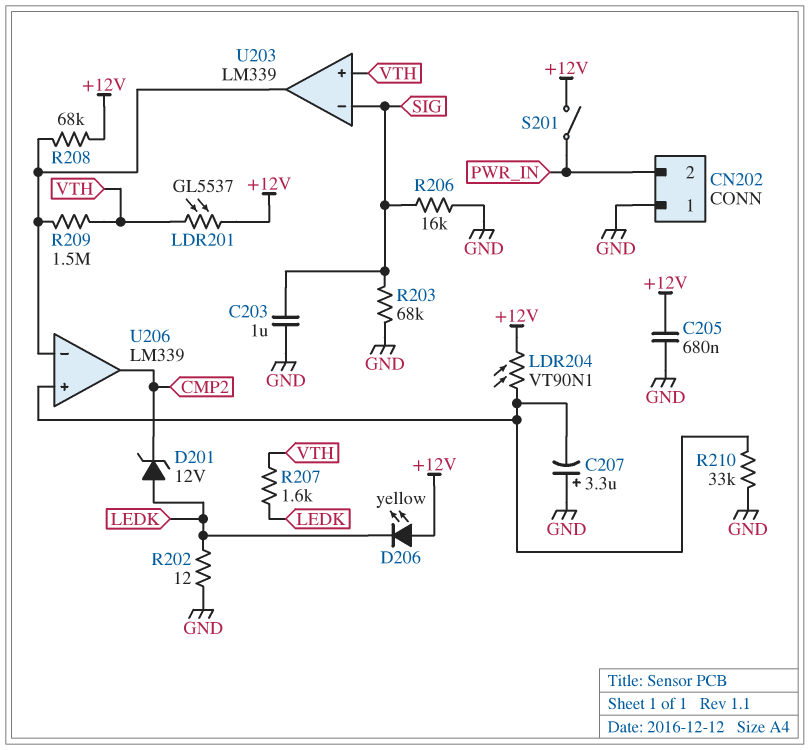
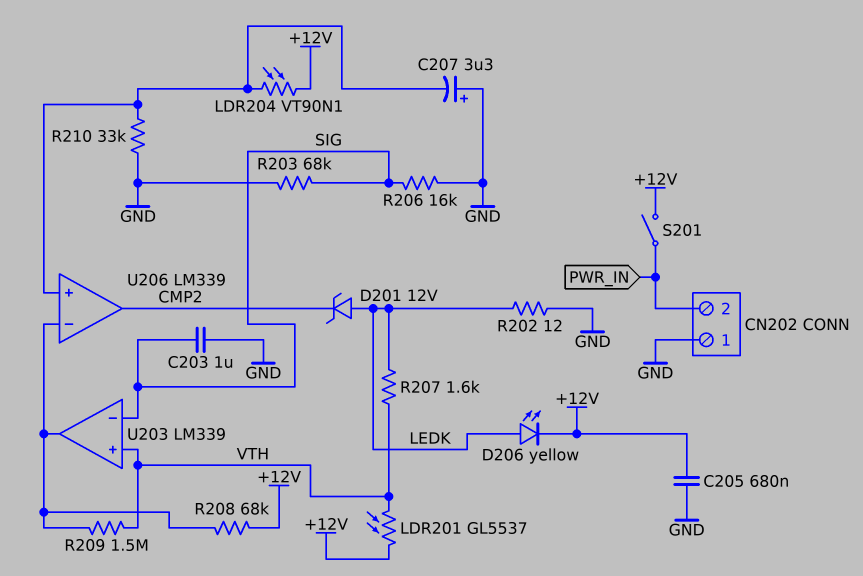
D206: LED yellow (A +12V, K LEDK) -> LED yellow (A LEDK, K +12V)

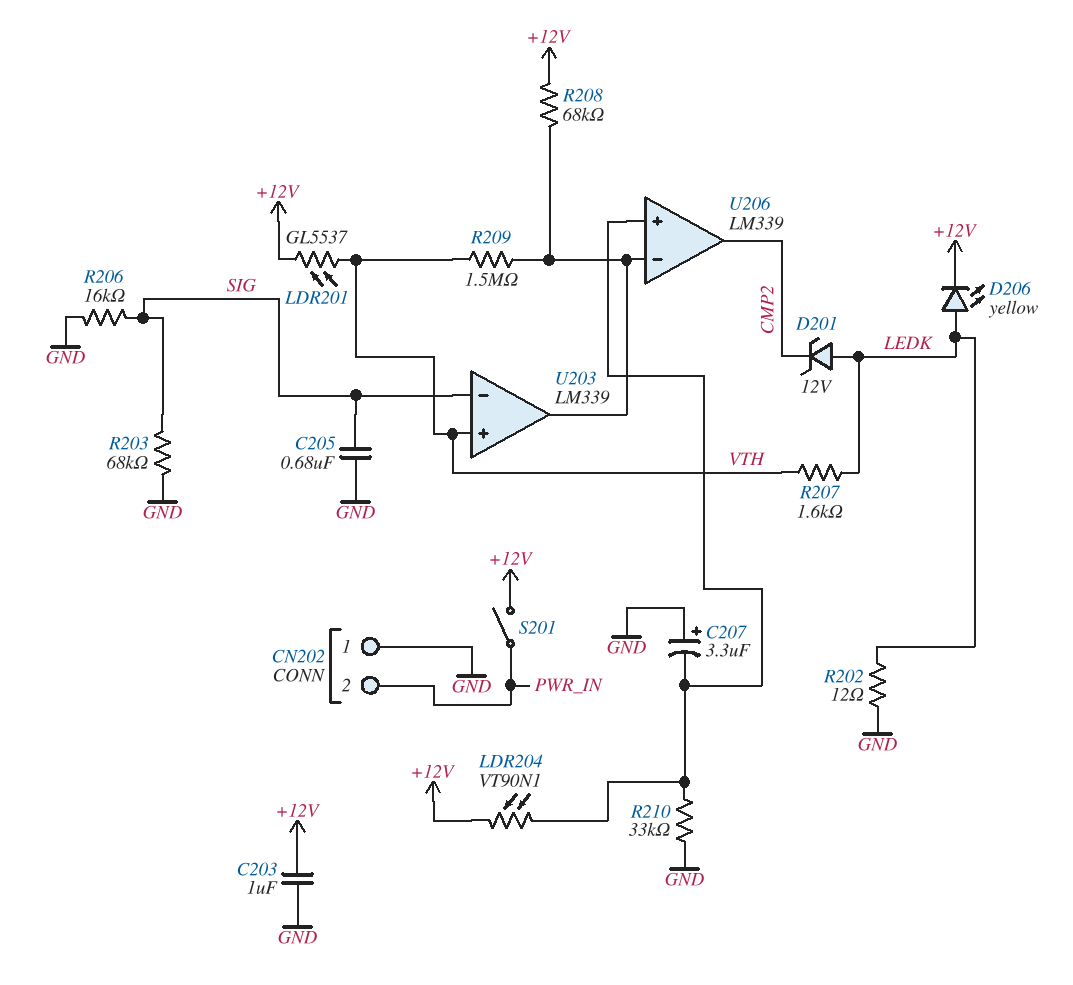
C203: 1uF (GND, SIG) -> 1uF (+12V, GND)
C205: 680nF (+12V, GND) -> 680nF (GND, SIG)

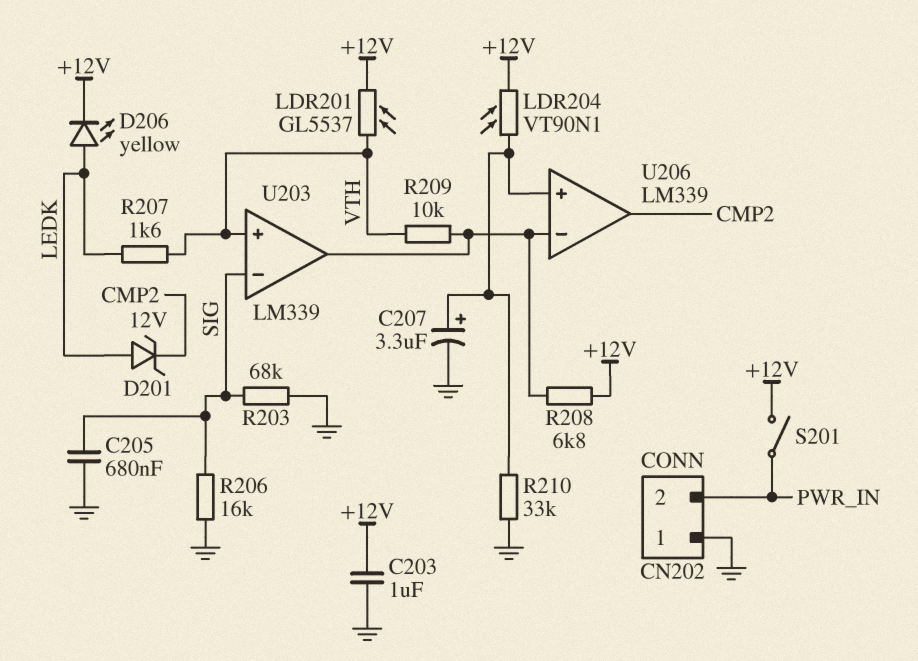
C207: 3.3uF (plus GND, minus U206/in+) -> 3.3uF (plus U206/in+, minus GND)
R202: 12 (GND, LEDK) -> none
R208: 68k (+12V, U203/out) -> 6.8k (+12V, U203/out)
R209: 1.5M (U203/out, VTH) -> 10k (U203/out, VTH)

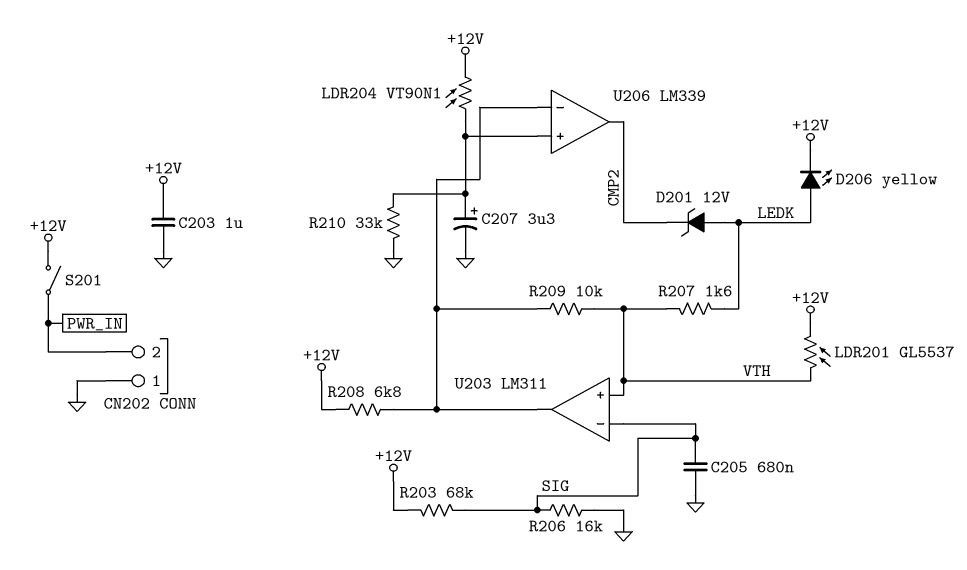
R203: 68k (GND, SIG) -> 68k (+12V, SIG)
U203: LM339 -> LM311

